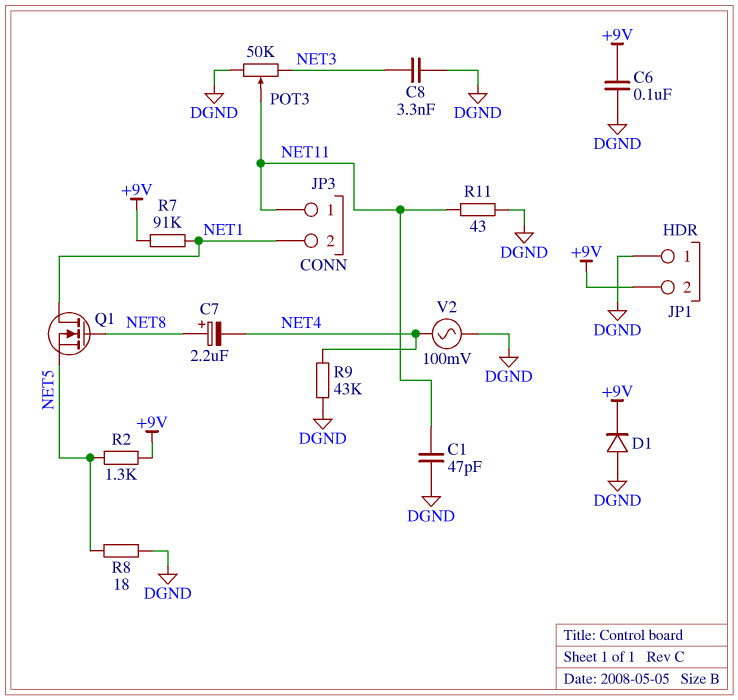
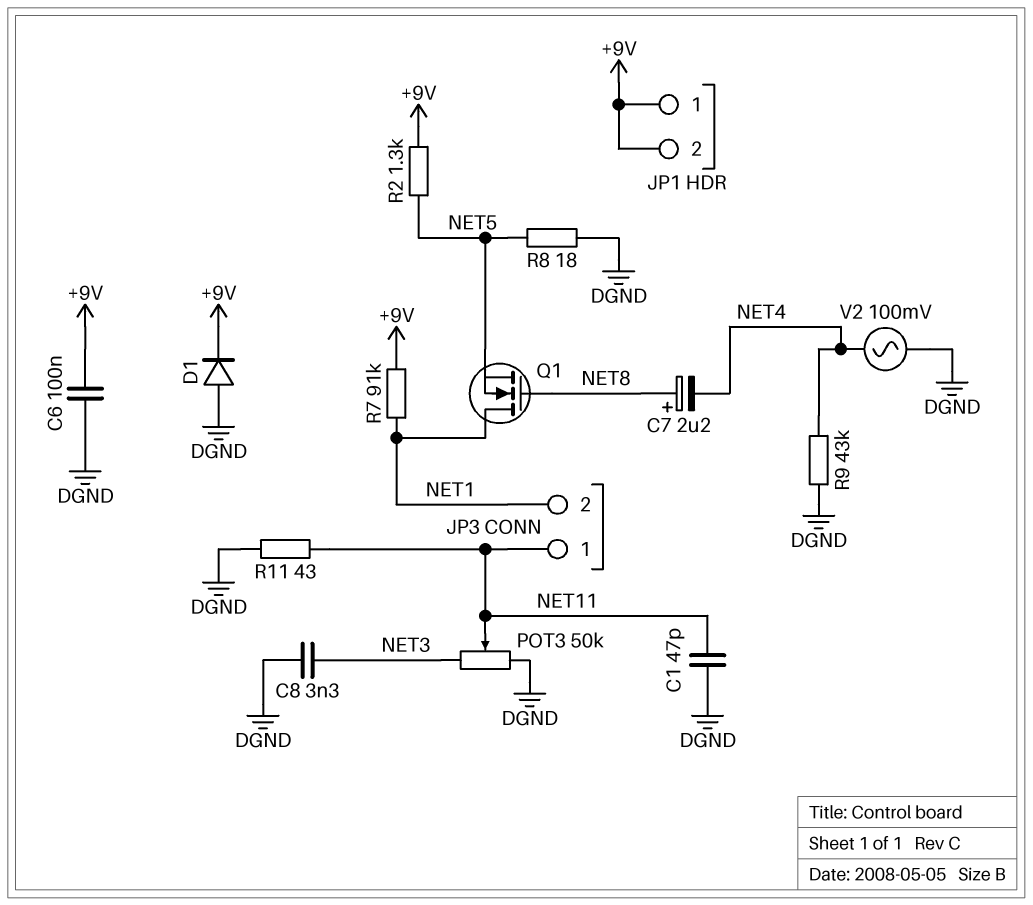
JP1 pin 1: DGND -> +9V

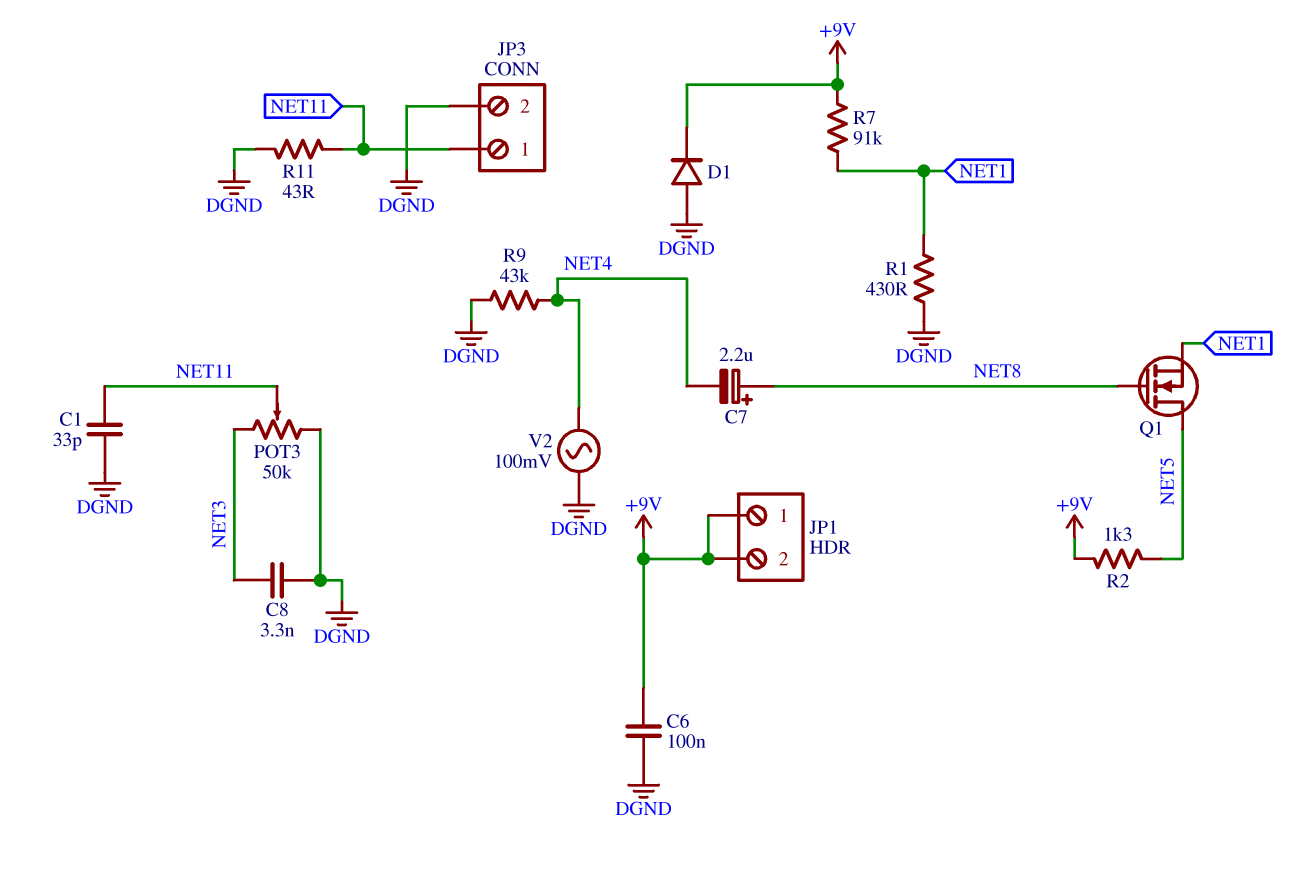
C1: 47pF (DGND, NET11) -> 33pF (DGND, NET11)
JP3 pin 2: NET1 -> DGND
Q1: NMOS (G NET8, D NET1, S NET5) -> NMOS (G NET8, D NET5, S NET1)
R1: none -> 430 (DGND, NET1)
R8: 18 (DGND, NET5) -> none

